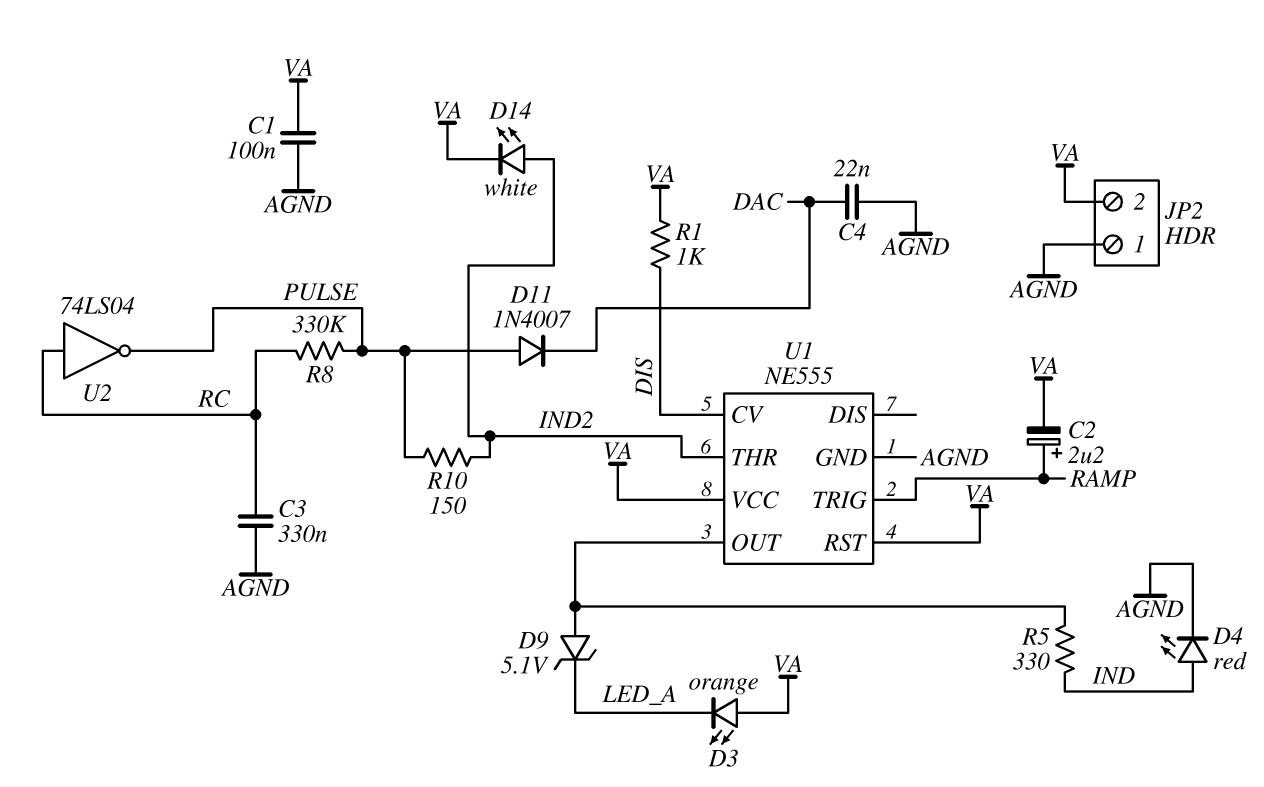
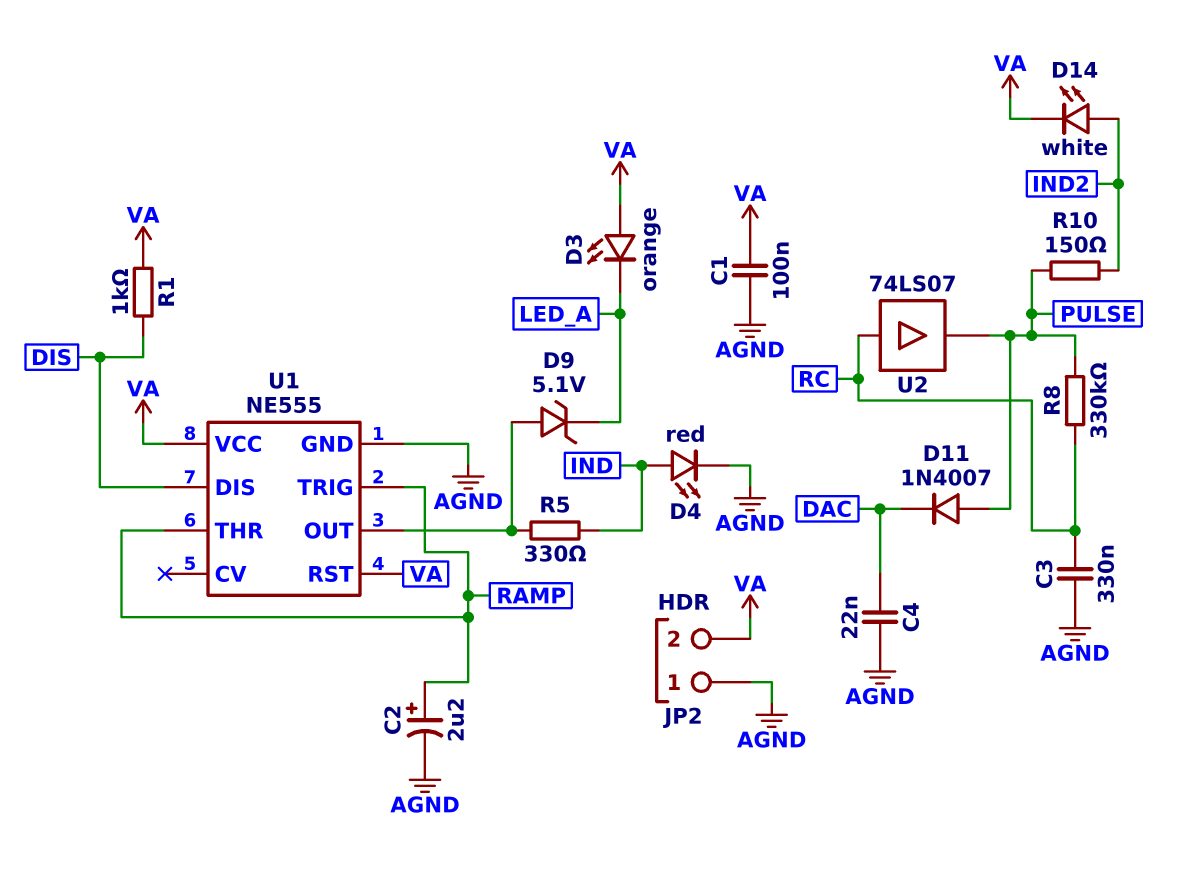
C2: 2.2uF (plus RAMP, minus VA) -> 2.2uF (plus RAMP, minus AGND)
U1 pin CV: DIS -> none
U1 pin DIS: none -> DIS
U1 pin THR: IND2 -> RAMP
U2: NOT 74LS04 (in RC, out PULSE) -> buffer 74LS07 (in RC, out PULSE)

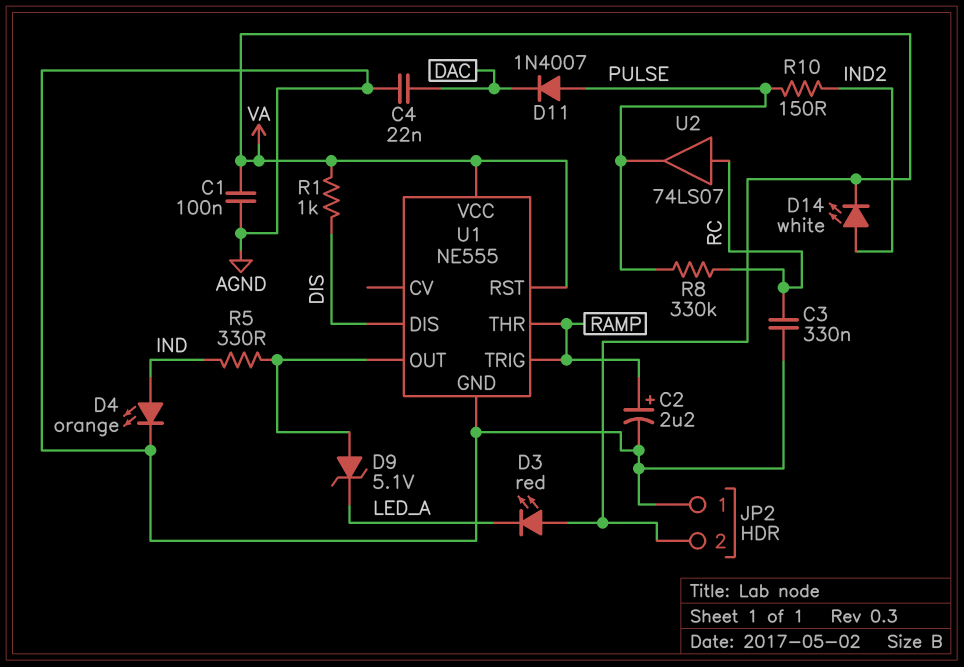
D3: LED orange (A VA, K LED_A) -> LED red (A VA, K LED_A)
D4: LED red (A IND, K AGND) -> LED orange (A IND, K AGND)

